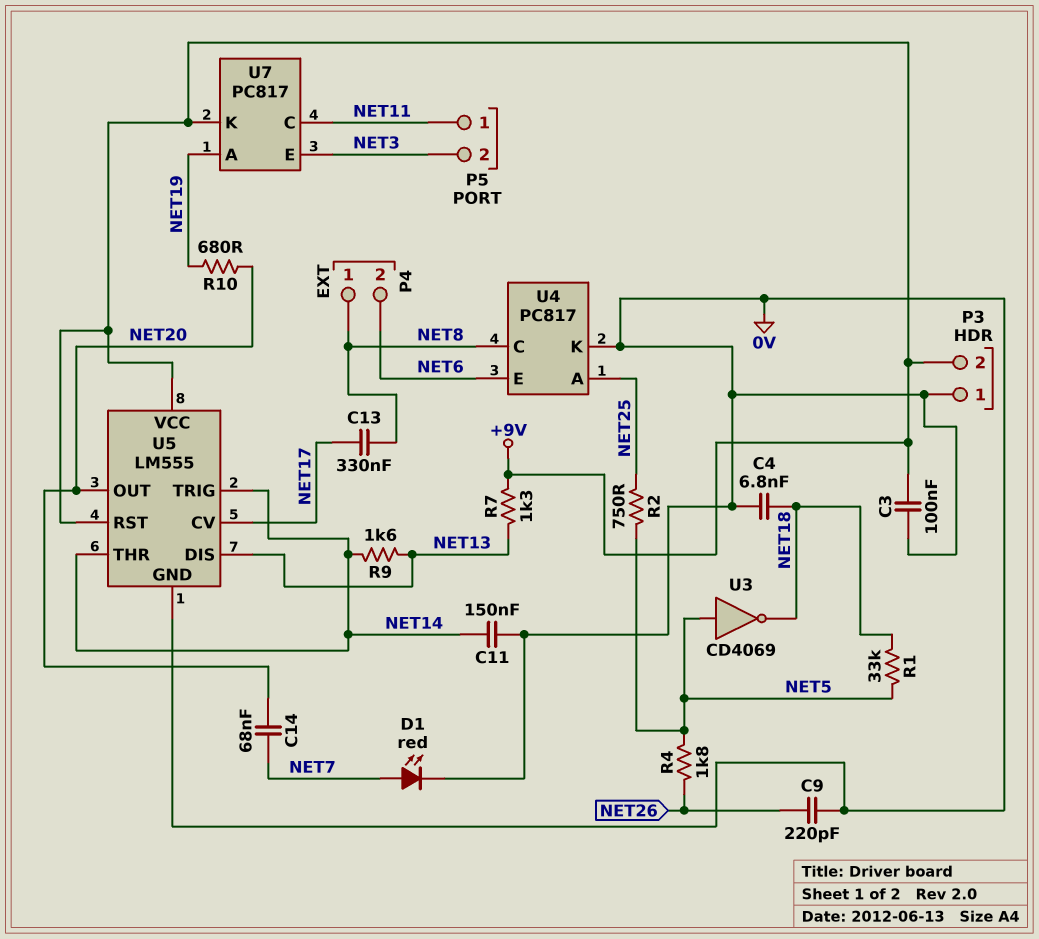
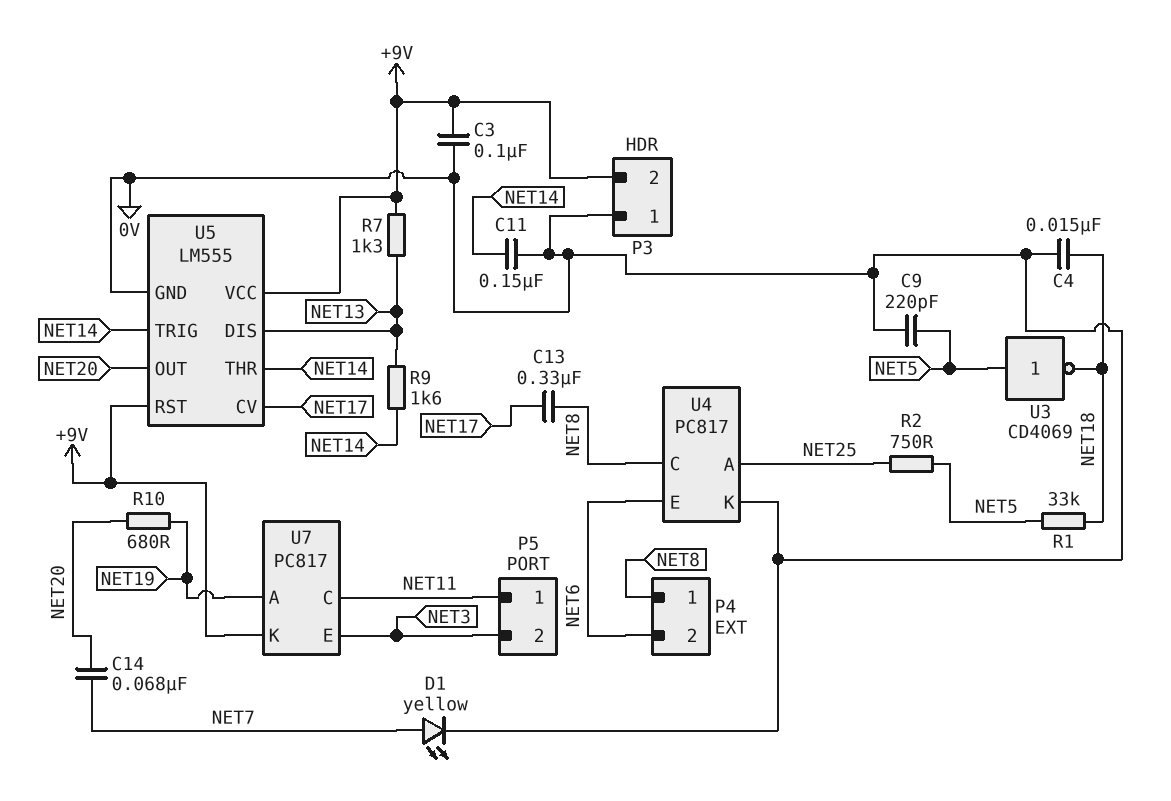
C4: 6.8nF (0V, NET18) -> 15nF (0V, NET18)
C9: 220pF (0V, NET26) -> 220pF (0V, NET5)
D1: LED red (A NET7, K 0V) -> LED yellow (A NET7, K 0V)
R4: 1.8k (NET5, NET26) -> none

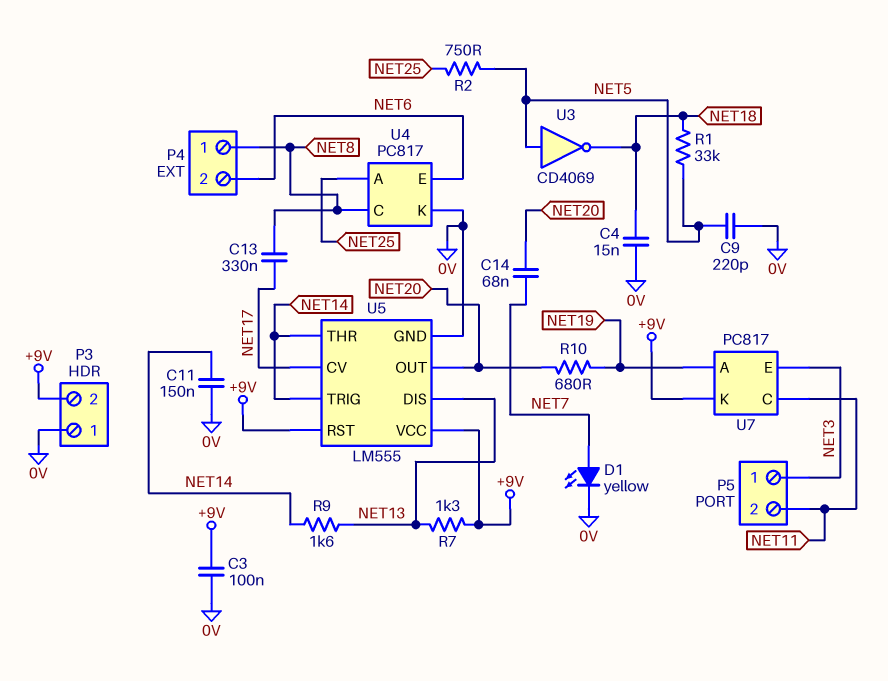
P5 pin 1: NET11 -> NET3
P5 pin 2: NET3 -> NET11

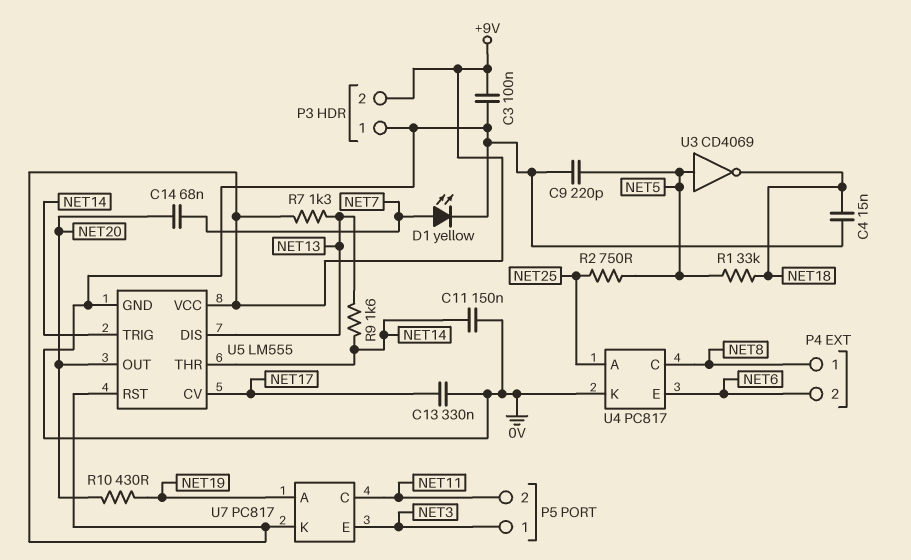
C13: 330nF (NET8, NET17) -> 330nF (0V, NET17)
R10: 680 (NET19, NET20) -> 430 (NET19, NET20)

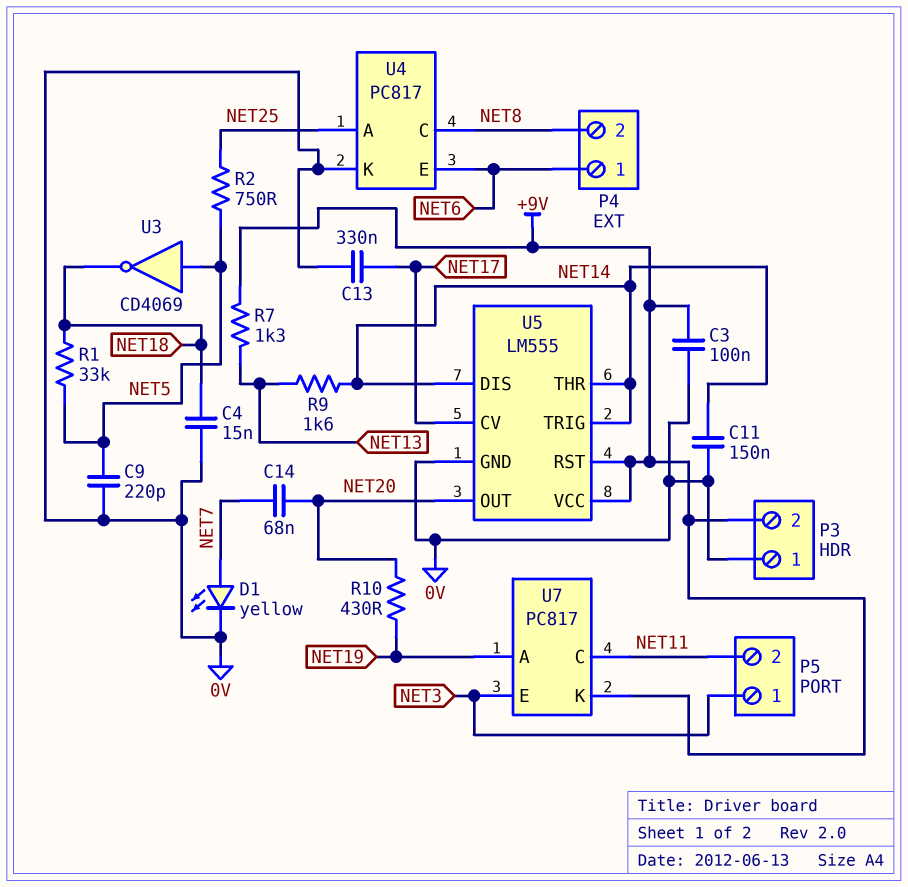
P4 pin 1: NET8 -> NET6
P4 pin 2: NET6 -> NET8
U5 pin DIS: NET13 -> NET14

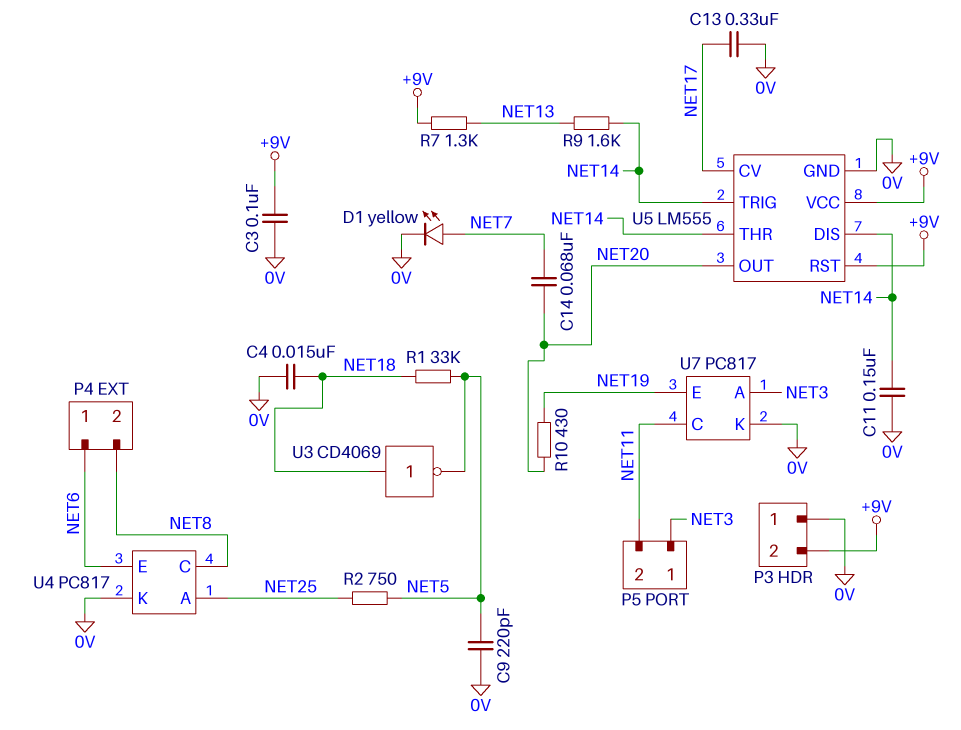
U3: NOT CD4069 (in NET5, out NET18) -> NOT CD4069 (in NET18, out NET5)
U7 pin A: NET19 -> NET3
U7 pin E: NET3 -> NET19
U7 pin K: +9V -> 0V

